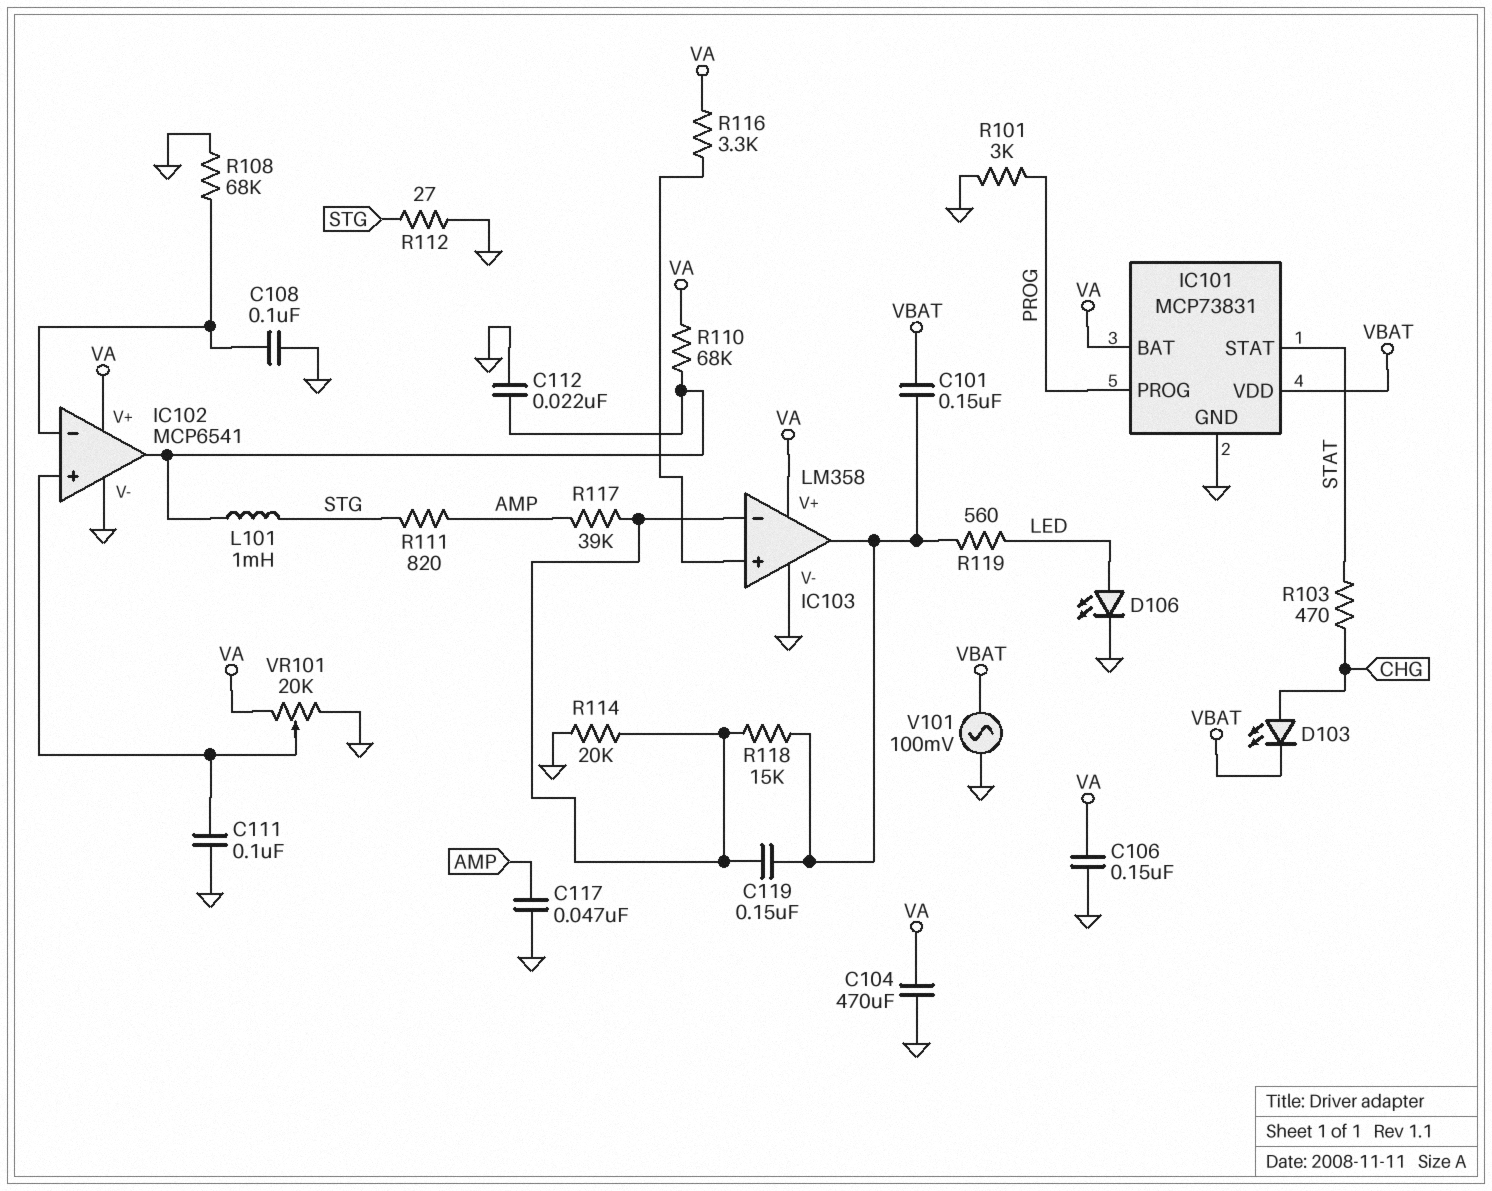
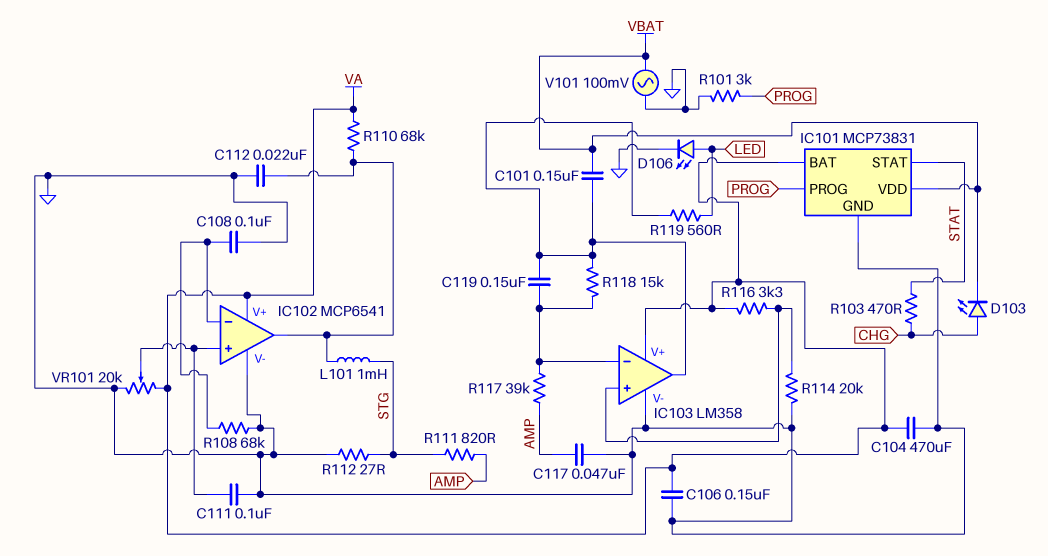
R114: 20k (GND, IC103/in-) -> 20k (GND, IC103/in+)

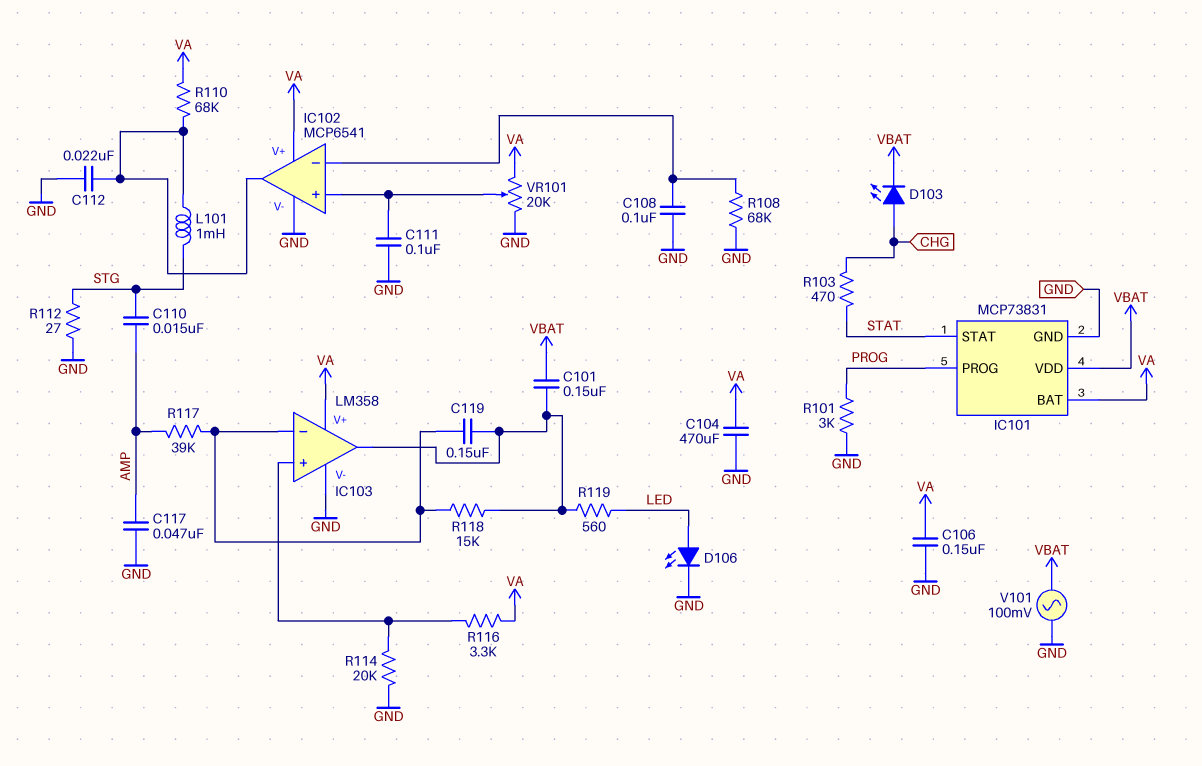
C110: none -> 15nF (AMP, STG)
R111: 820 (AMP, STG) -> none

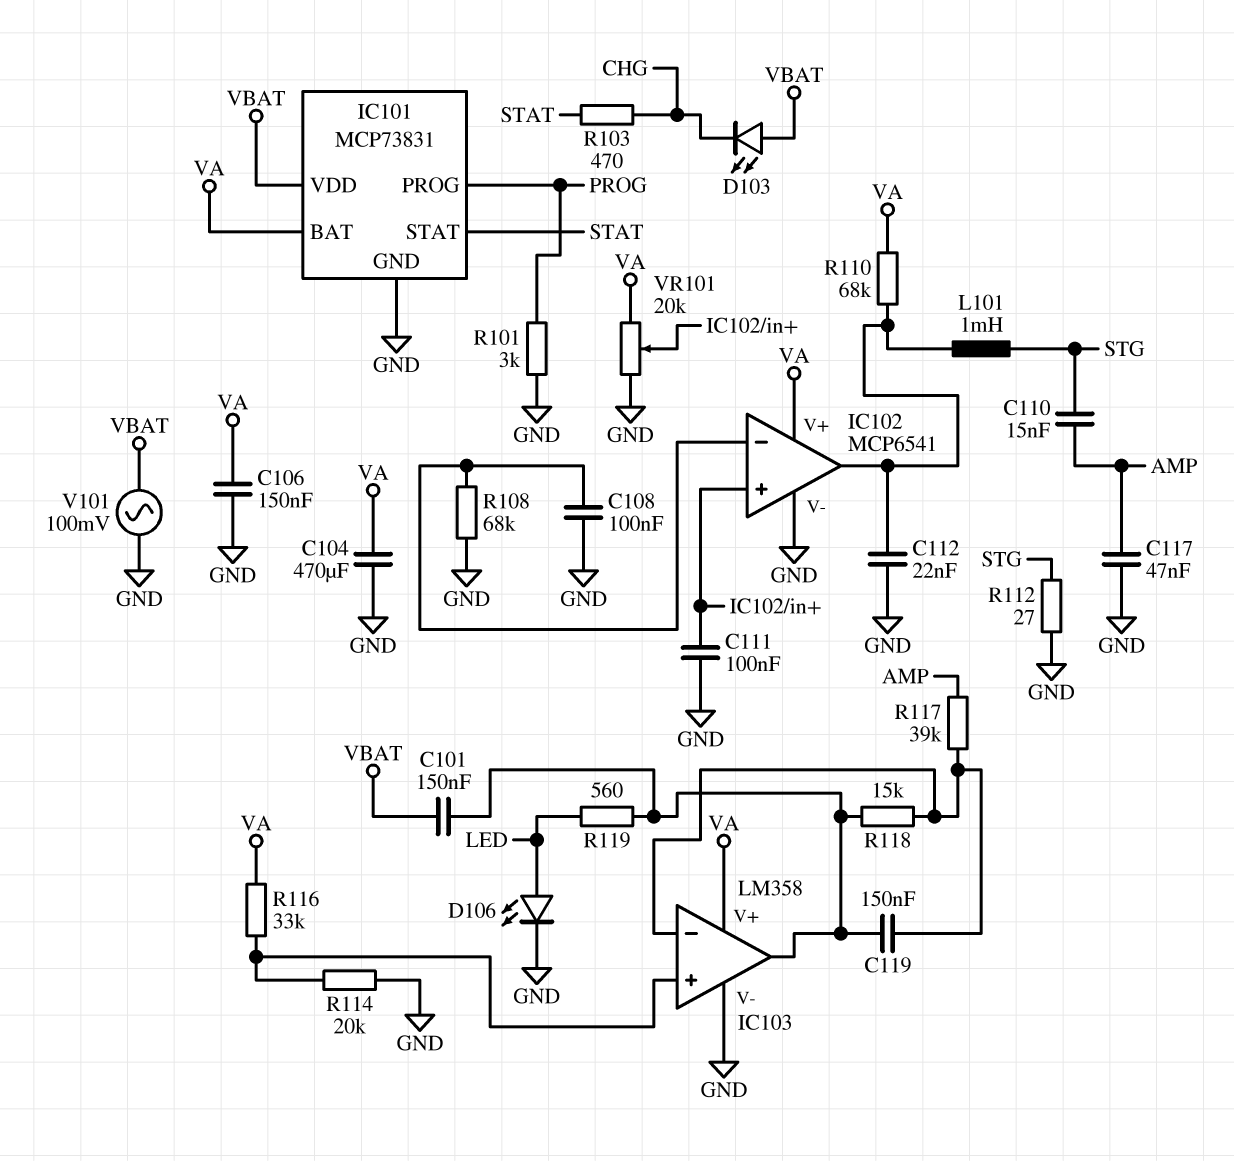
D103: LED (A CHG, K VBAT) -> LED (A VBAT, K CHG)
R116: 3.3k (IC103/in+, VA) -> 33k (IC103/in+, VA)

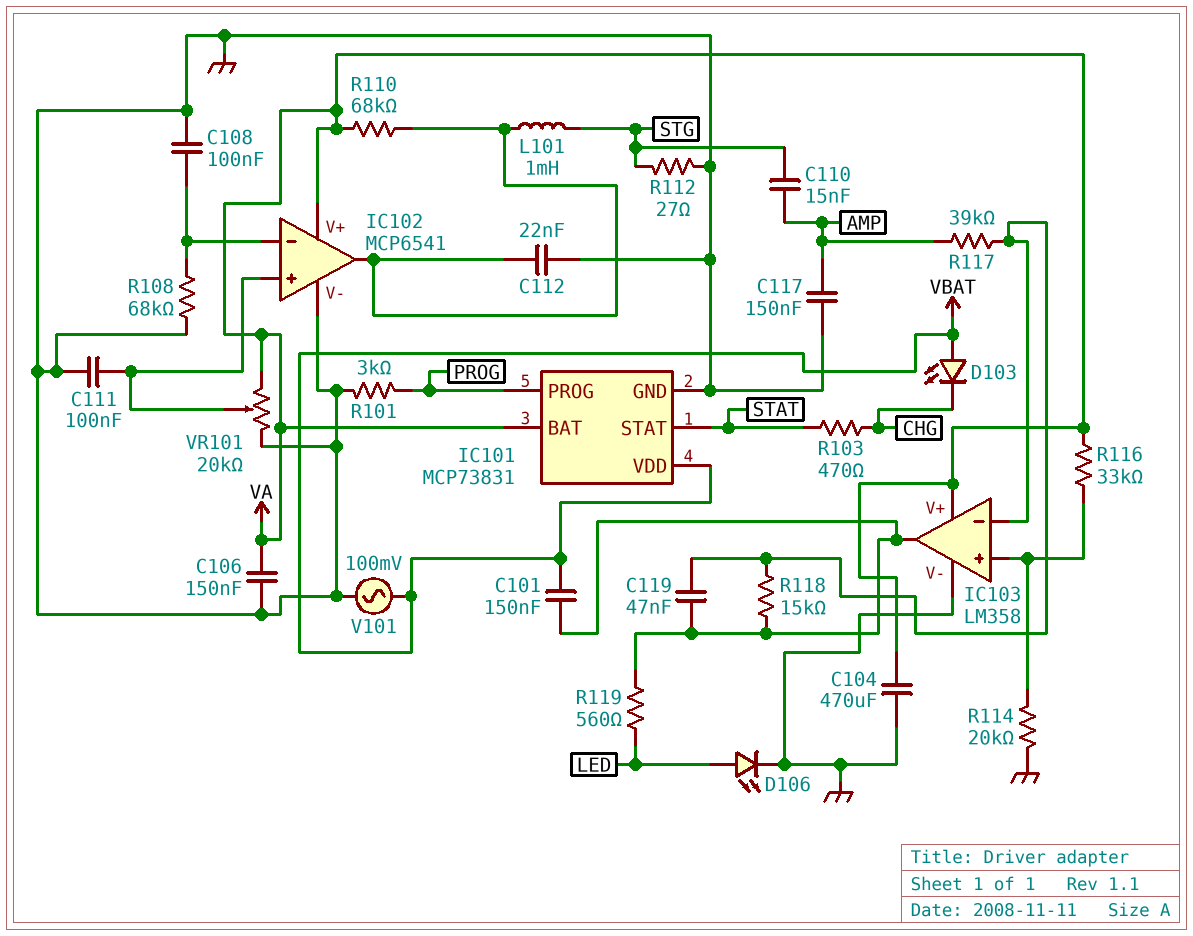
C117: 47nF (AMP, GND) -> 150nF (AMP, GND)
C119: 150nF (IC103/in-, IC103/out) -> 47nF (IC103/in-, IC103/out)

